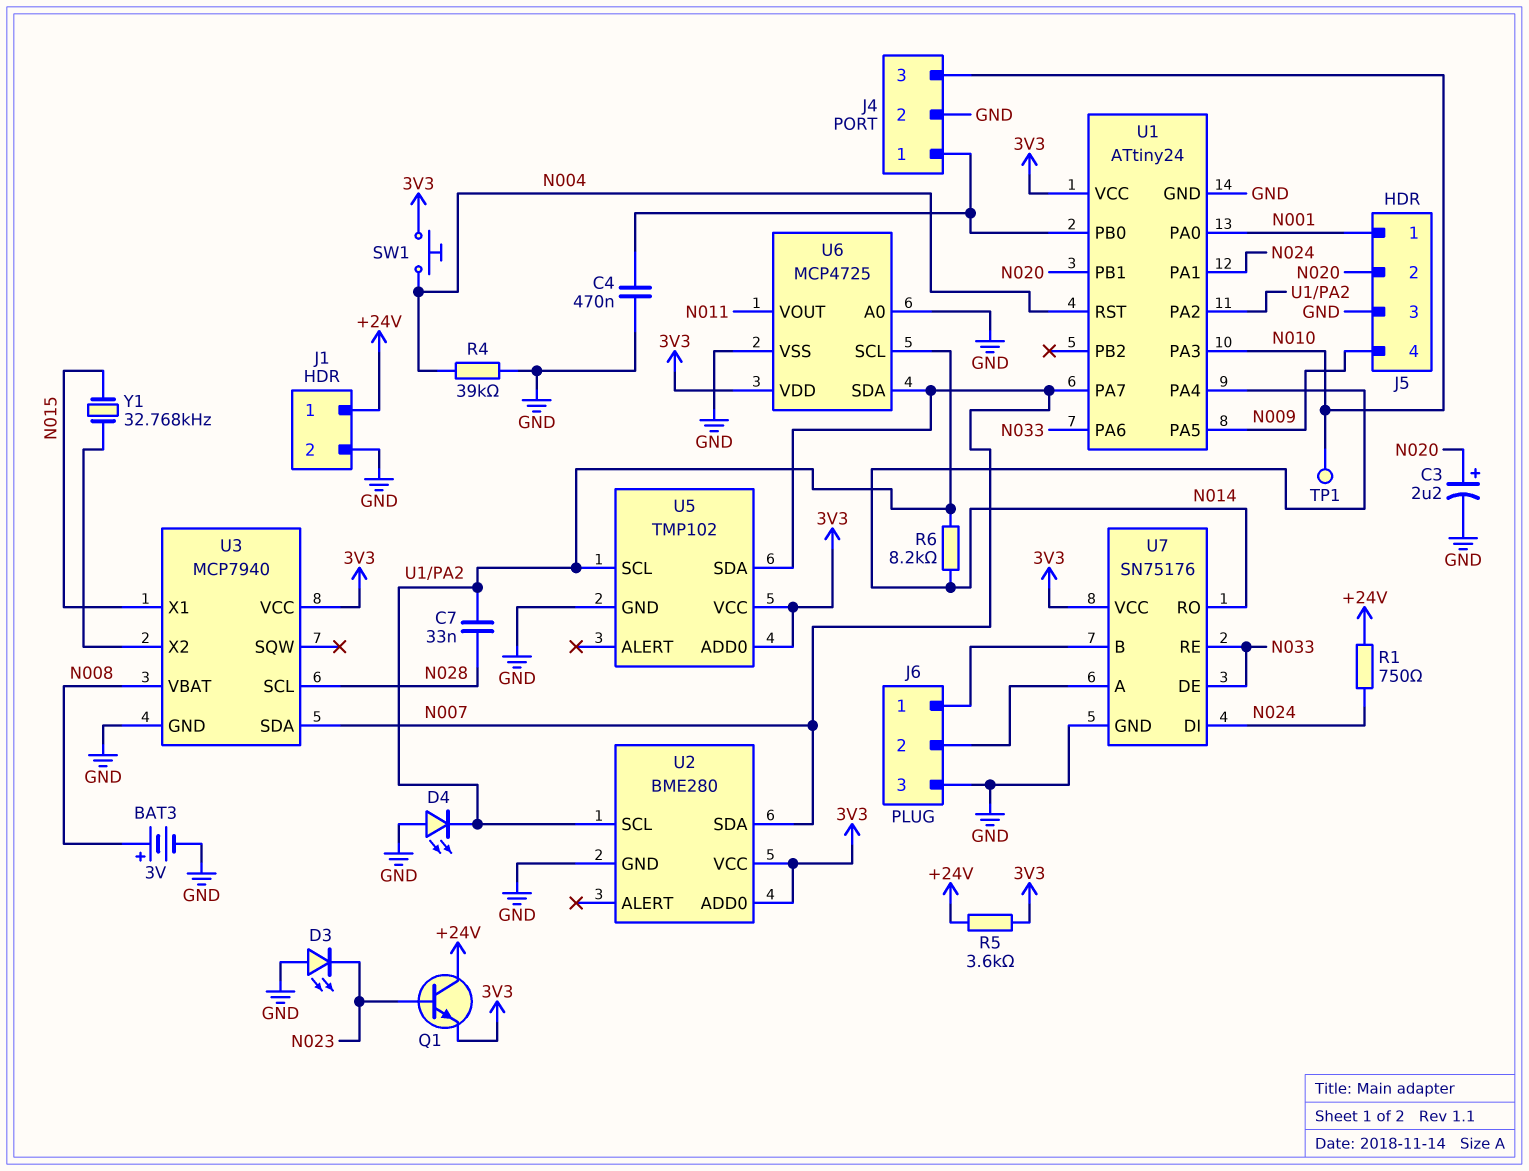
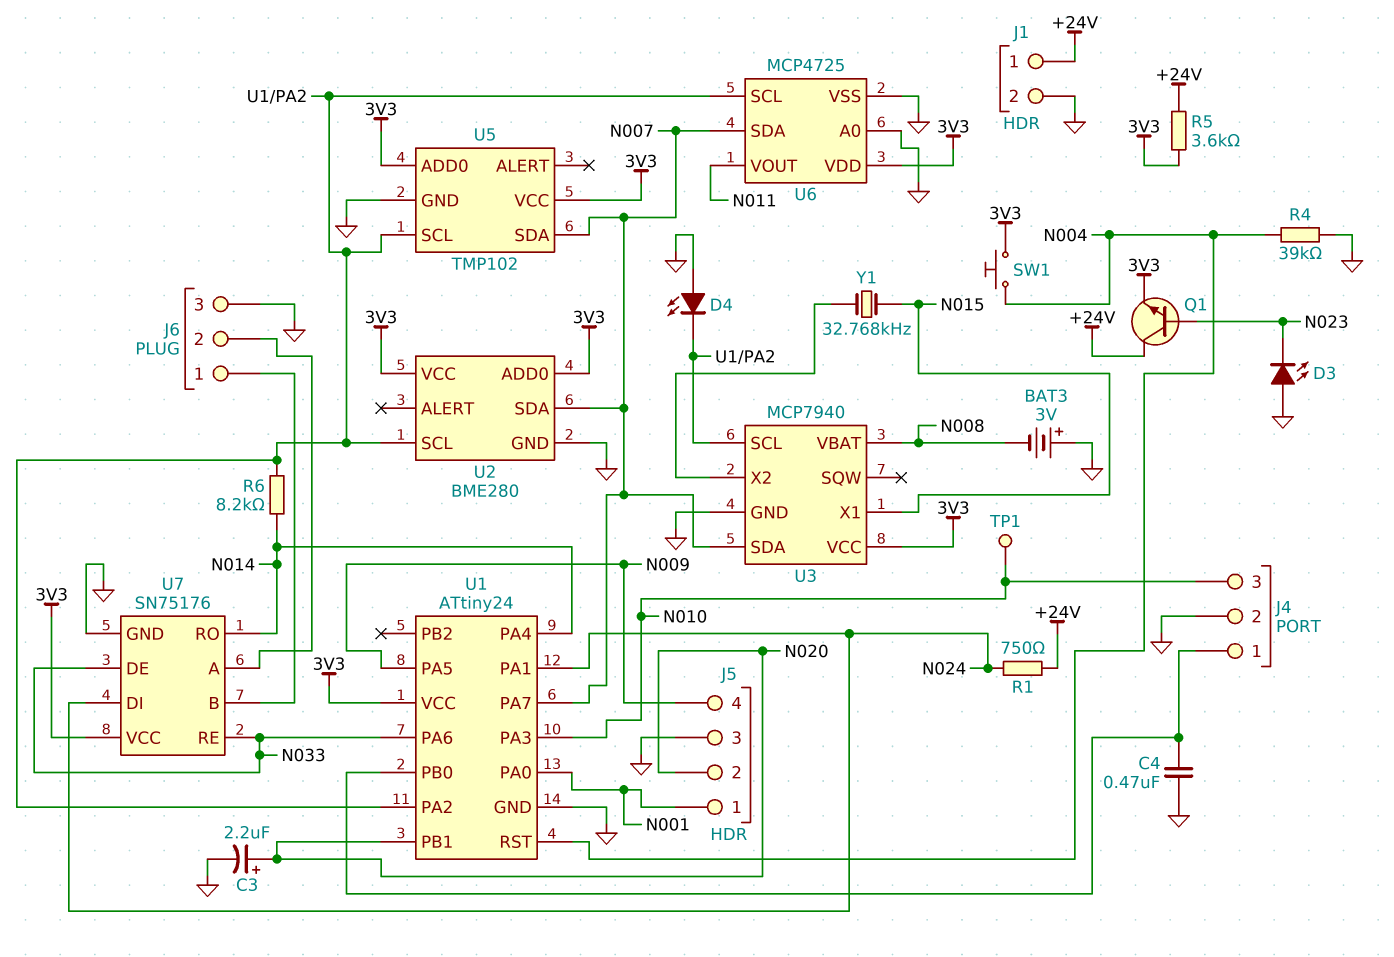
BAT3: 3V (plus N008, minus GND) -> 3V (plus GND, minus N008)
C7: 33nF (N028, U1/PA2) -> none
U3 pin SCL: N028 -> U1/PA2

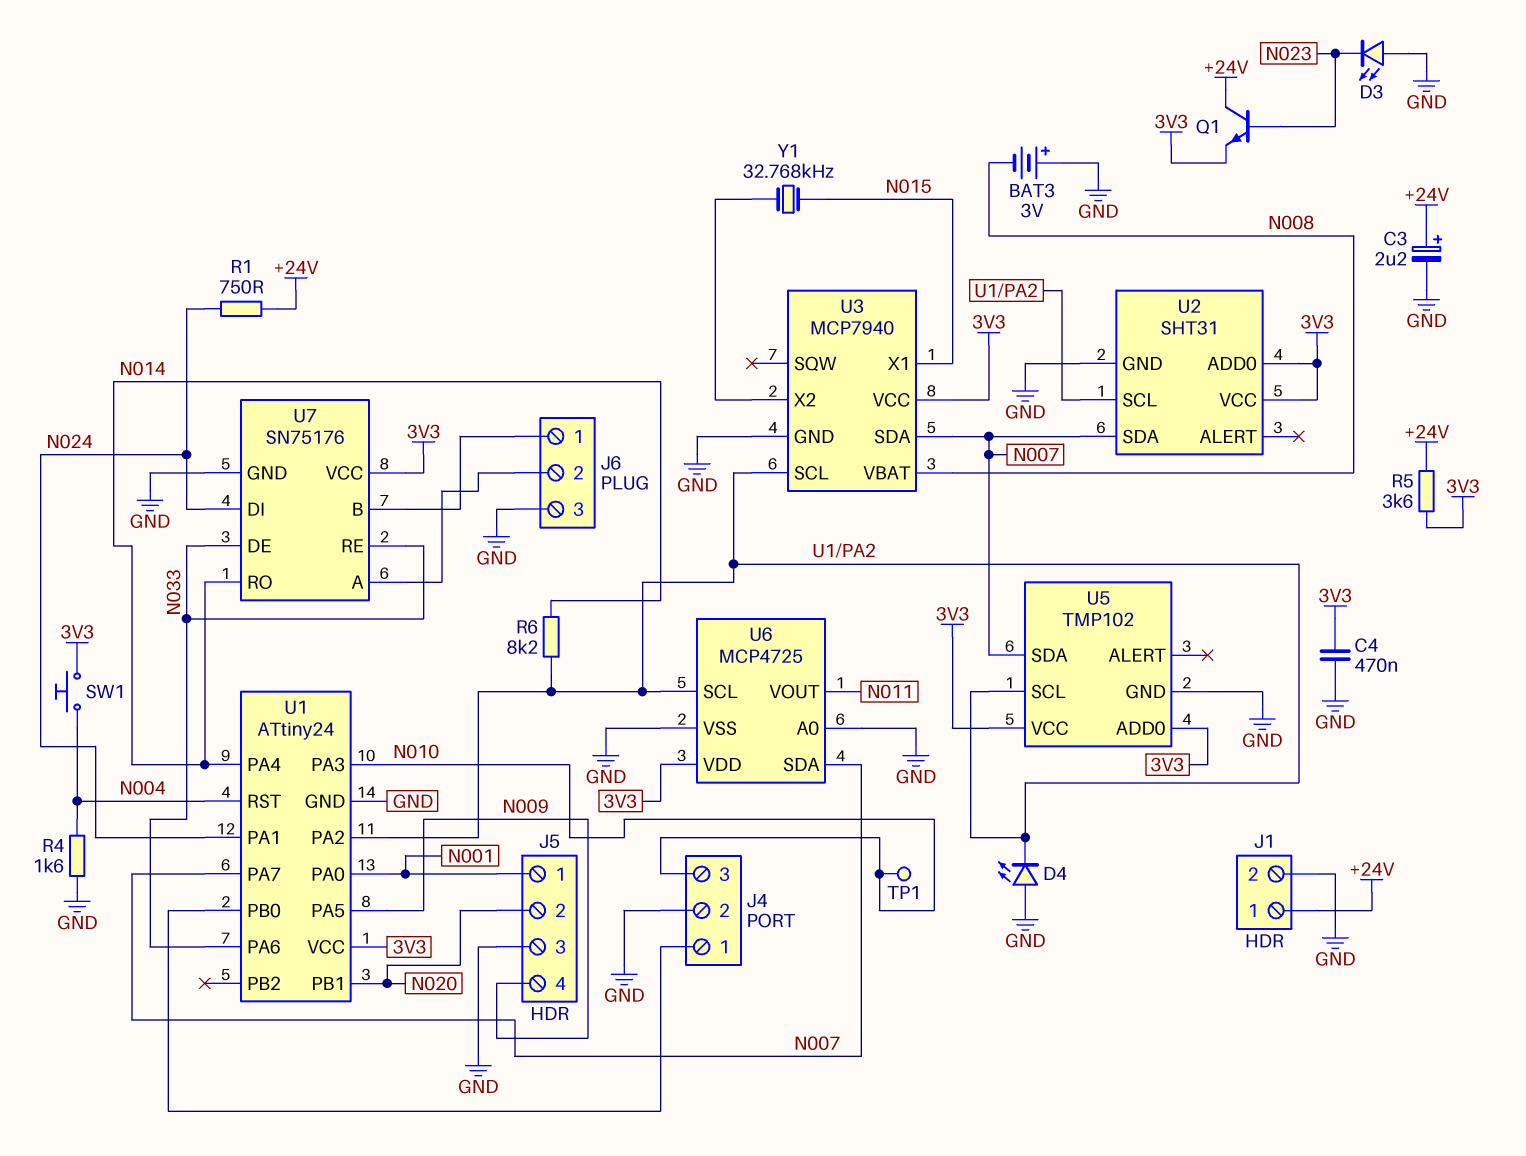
C3: 2.2uF (plus N020, minus GND) -> 2.2uF (plus +24V, minus GND)
C4: 470nF (GND, J4/1) -> 470nF (3V3, GND)
R4: 39k (GND, N004) -> 1.6k (GND, N004)
U2: BME280 -> SHT31

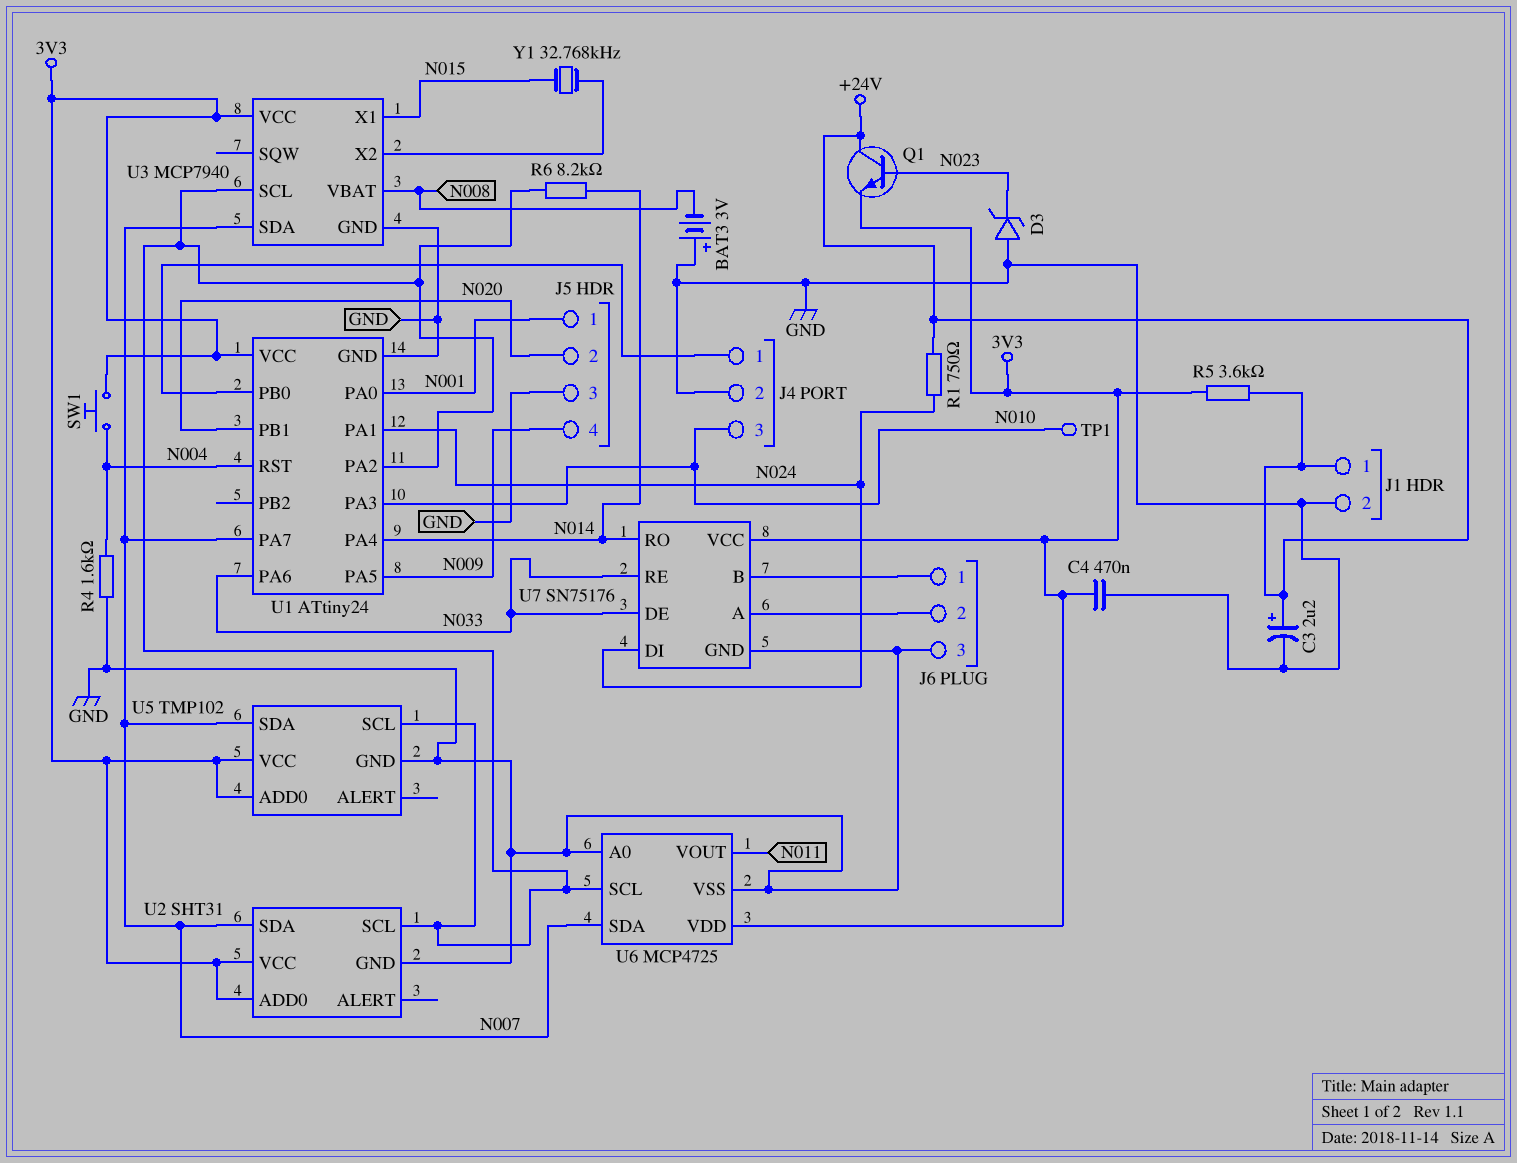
D3: LED (A GND, K N023) -> zener (A GND, K N023)
D4: LED (A GND, K U1/PA2) -> none

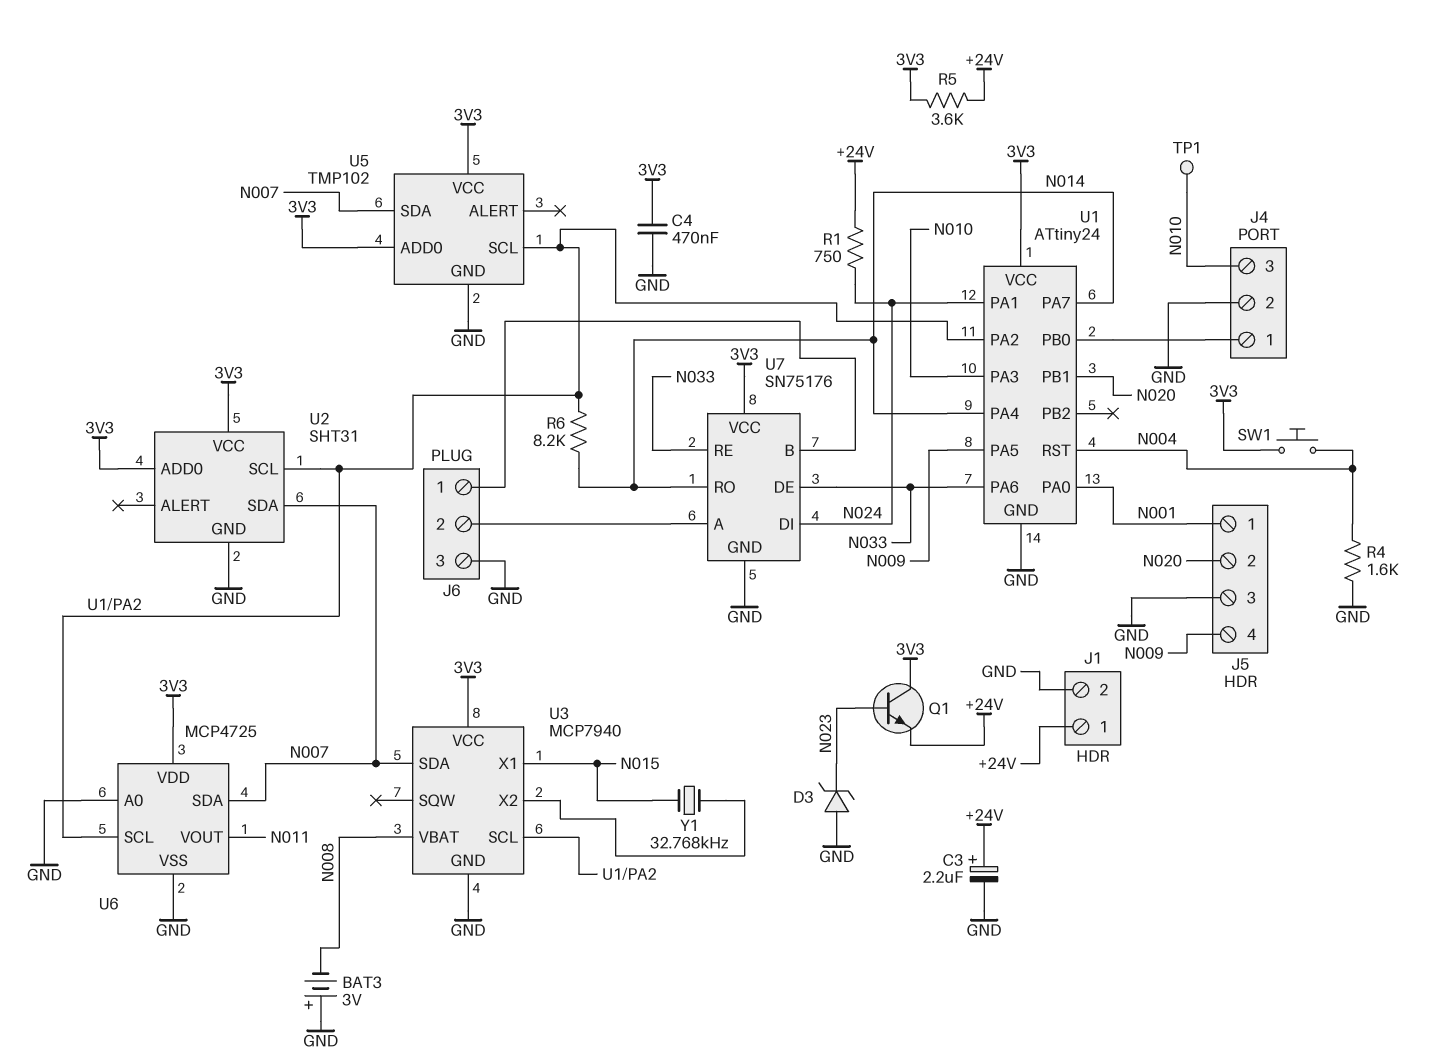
Q1: NPN (B N023, C +24V, E 3V3) -> NPN (B N023, C 3V3, E +24V)
U1 pin PA7: N007 -> N014

